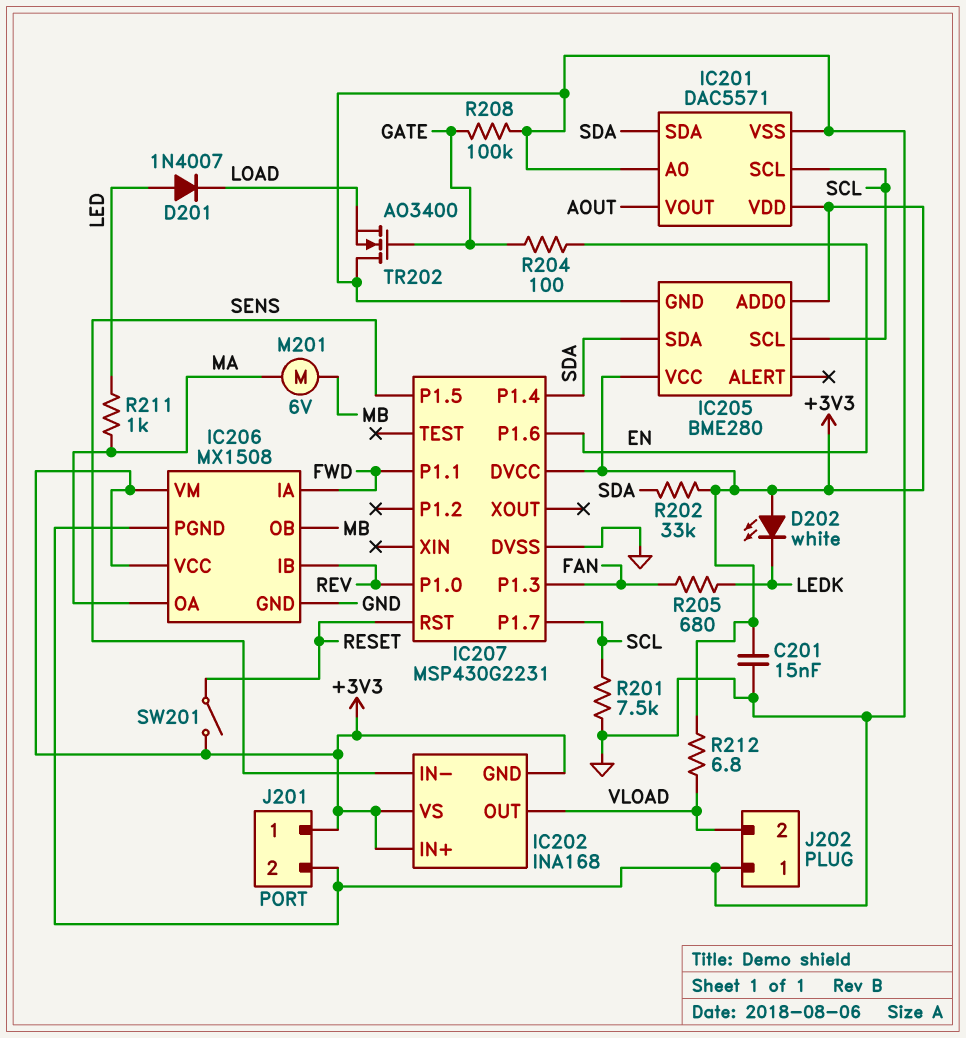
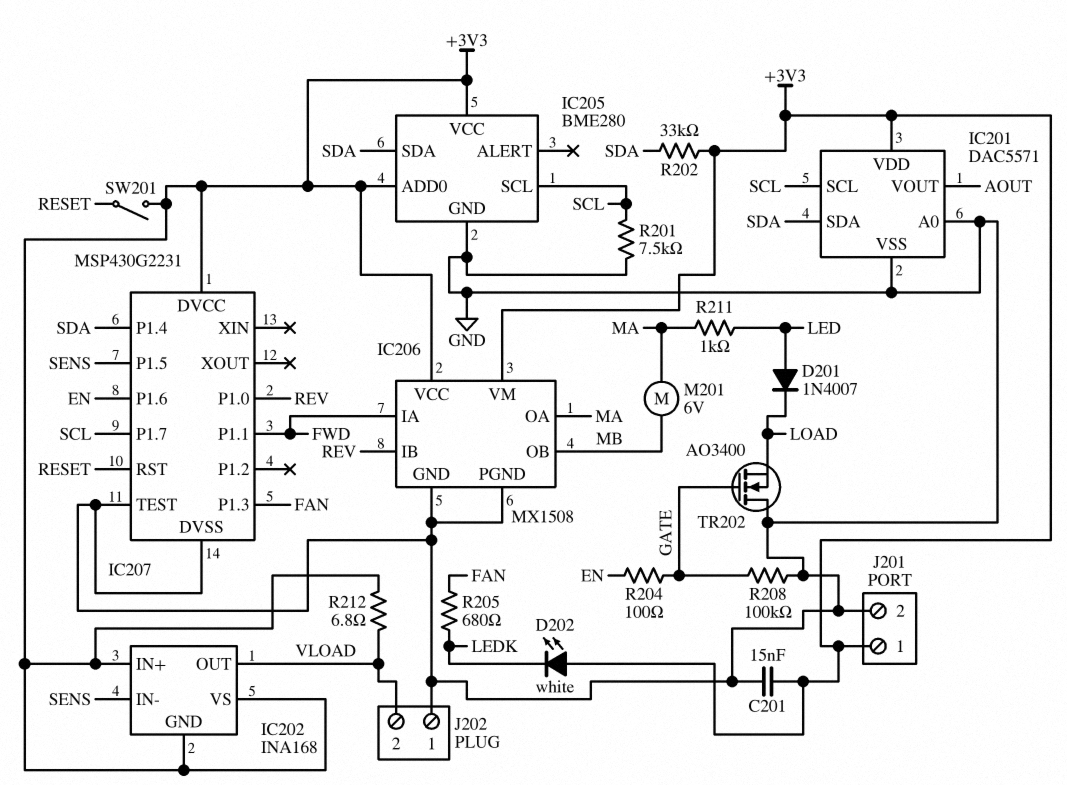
IC207 pin TEST: none -> GND

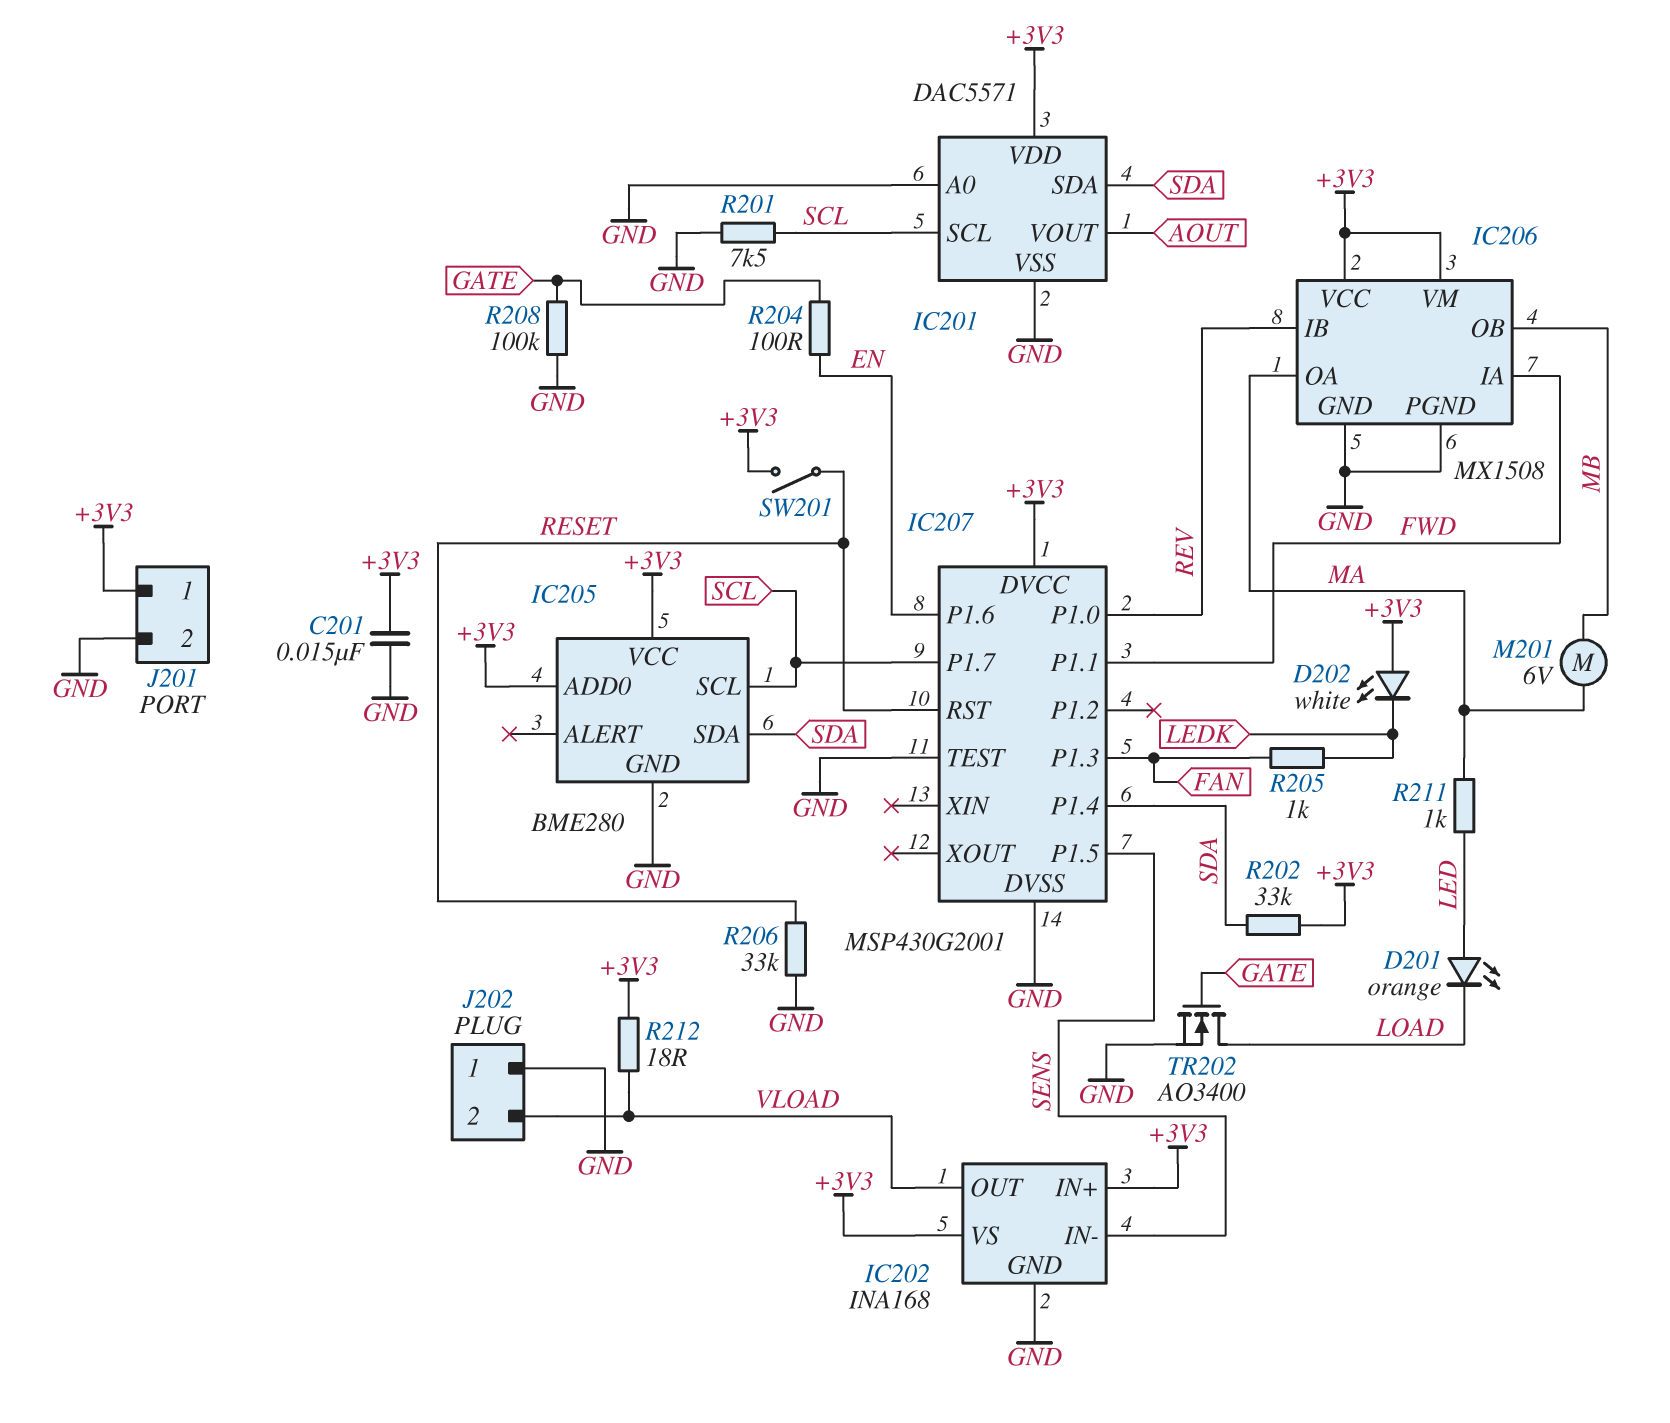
D201: diode 1N4007 (A LED, K LOAD) -> LED orange (A LED, K LOAD)
IC202 pin GND: +3V3 -> GND
IC207: MSP430G2231 -> MSP430G2001
R205: 680 (FAN, LEDK) -> 1k (FAN, LEDK)
R206: none -> 33k (GND, RESET)
R212: 6.8 (+3V3, VLOAD) -> 18 (+3V3, VLOAD)
TR202: NMOS AO3400 (G GATE, D GND, S LOAD) -> NMOS AO3400 (G GATE, D LOAD, S GND)

